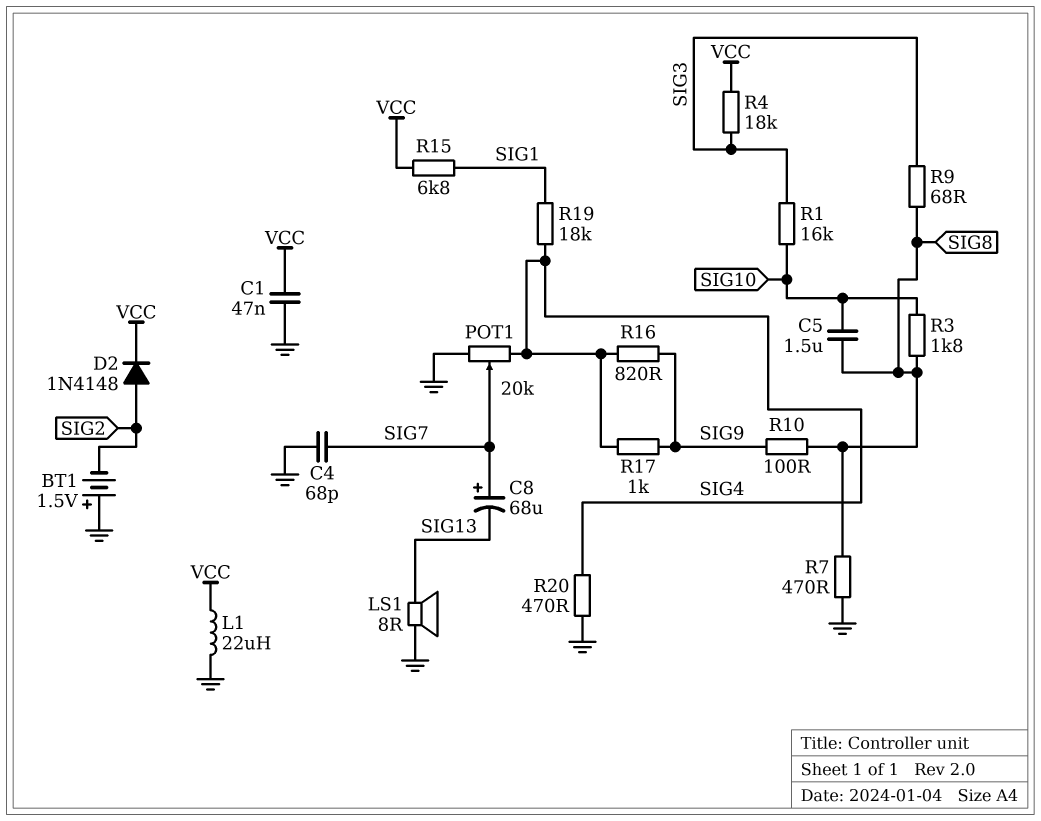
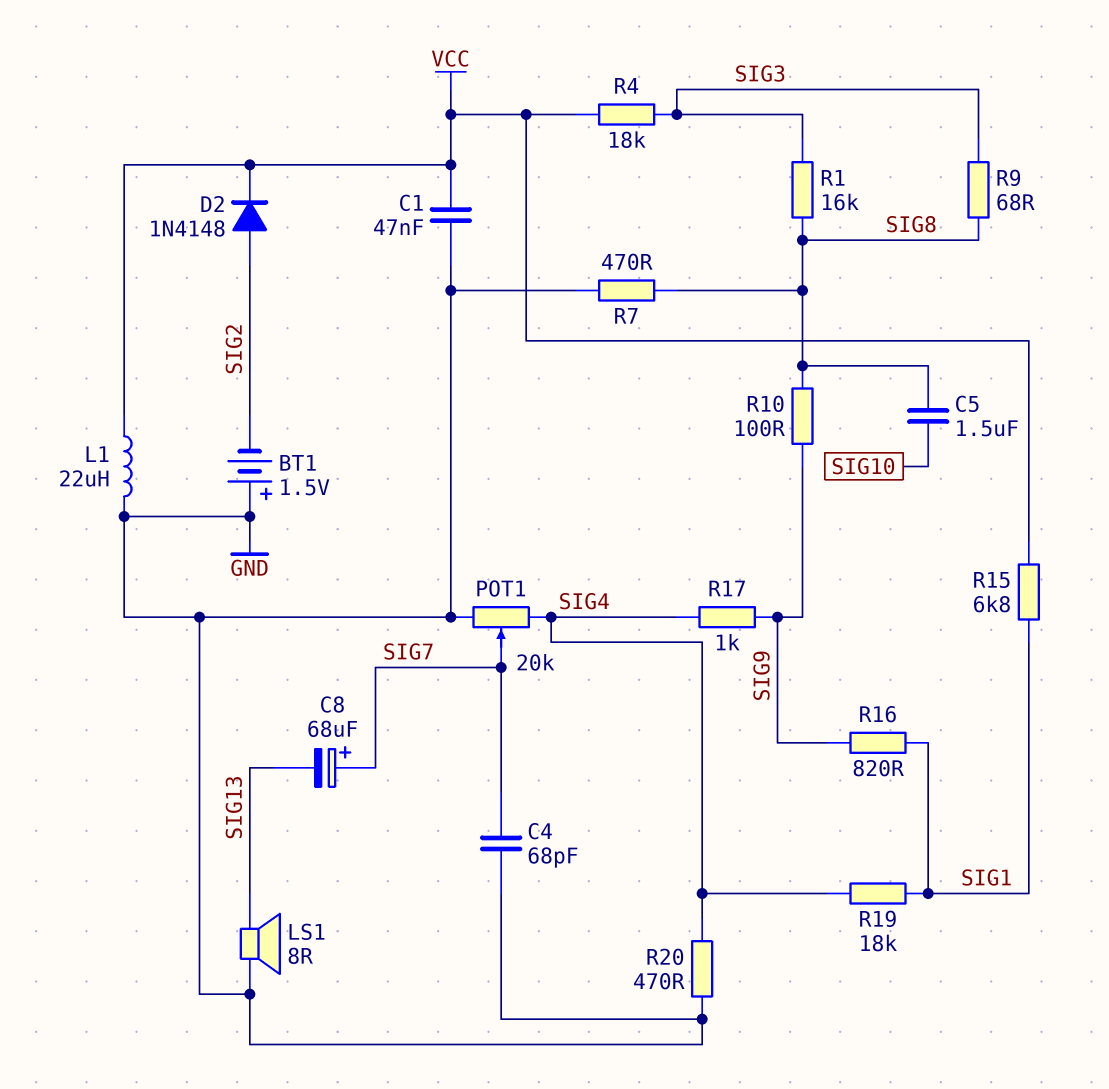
R1: 16k (SIG3, SIG10) -> 16k (SIG3, SIG8)
R3: 1.8k (SIG8, SIG10) -> none
R16: 820 (SIG4, SIG9) -> 820 (SIG1, SIG9)

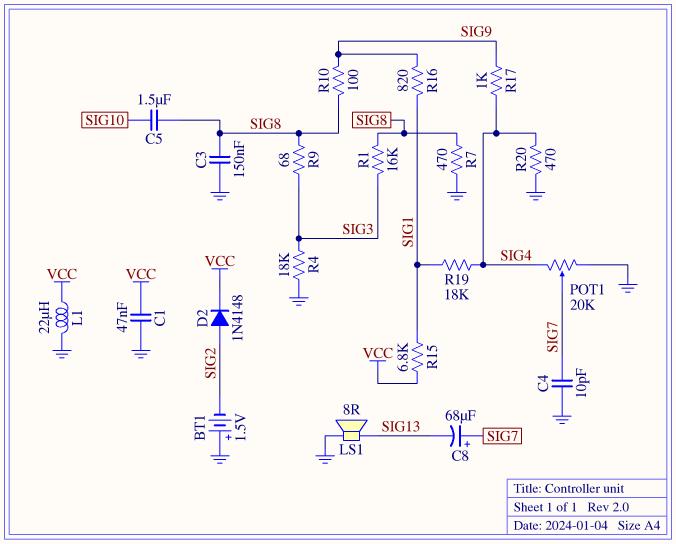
C3: none -> 150nF (GND, SIG8)
C4: 68pF (GND, SIG7) -> 10pF (GND, SIG7)
R4: 18k (SIG3, VCC) -> 18k (GND, SIG3)

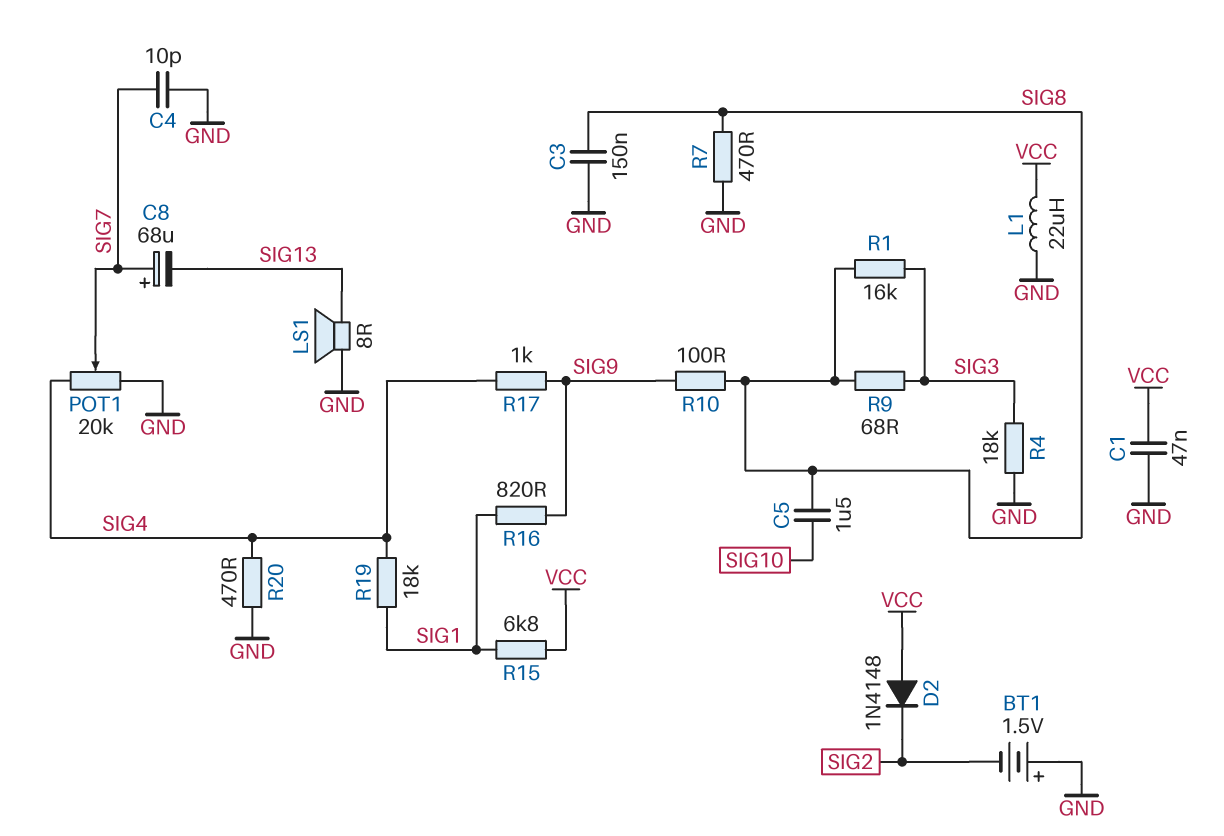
D2: diode 1N4148 (A SIG2, K VCC) -> diode 1N4148 (A VCC, K SIG2)

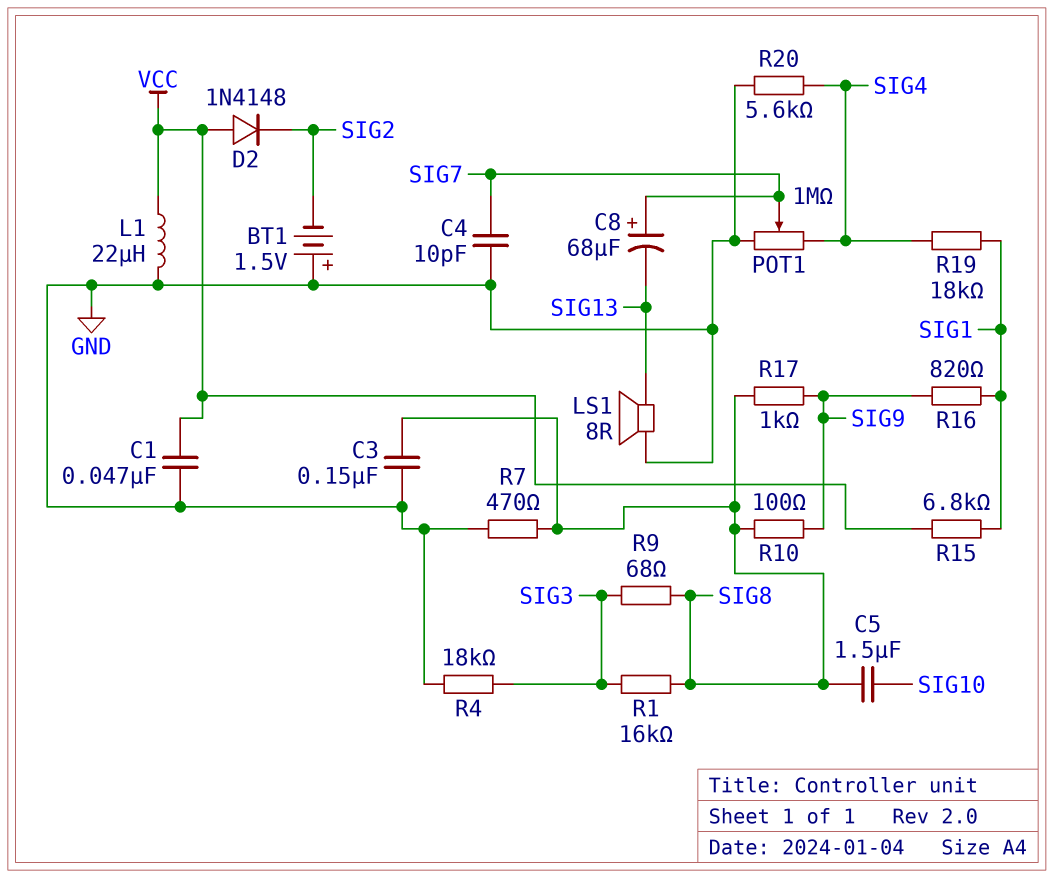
POT1: 20k (GND, SIG4, wiper SIG7) -> 1M (GND, SIG4, wiper SIG7)
R17: 1k (SIG4, SIG9) -> 1k (SIG8, SIG9)
R20: 470 (GND, SIG4) -> 5.6k (GND, SIG4)

